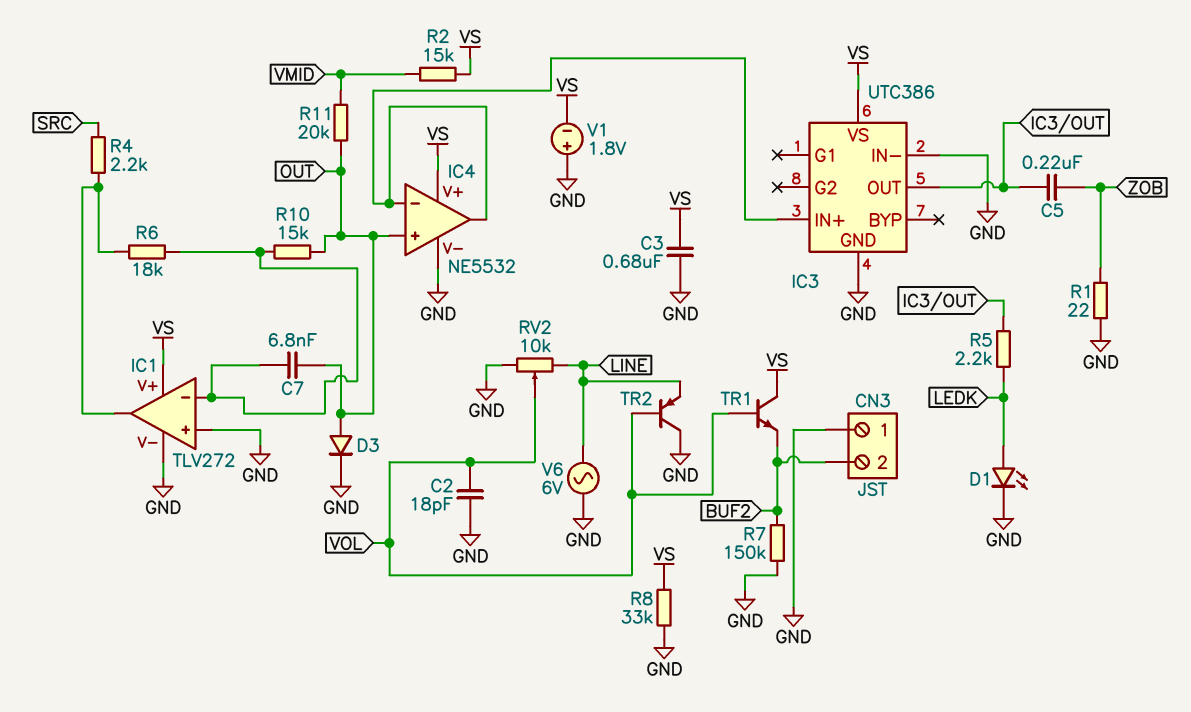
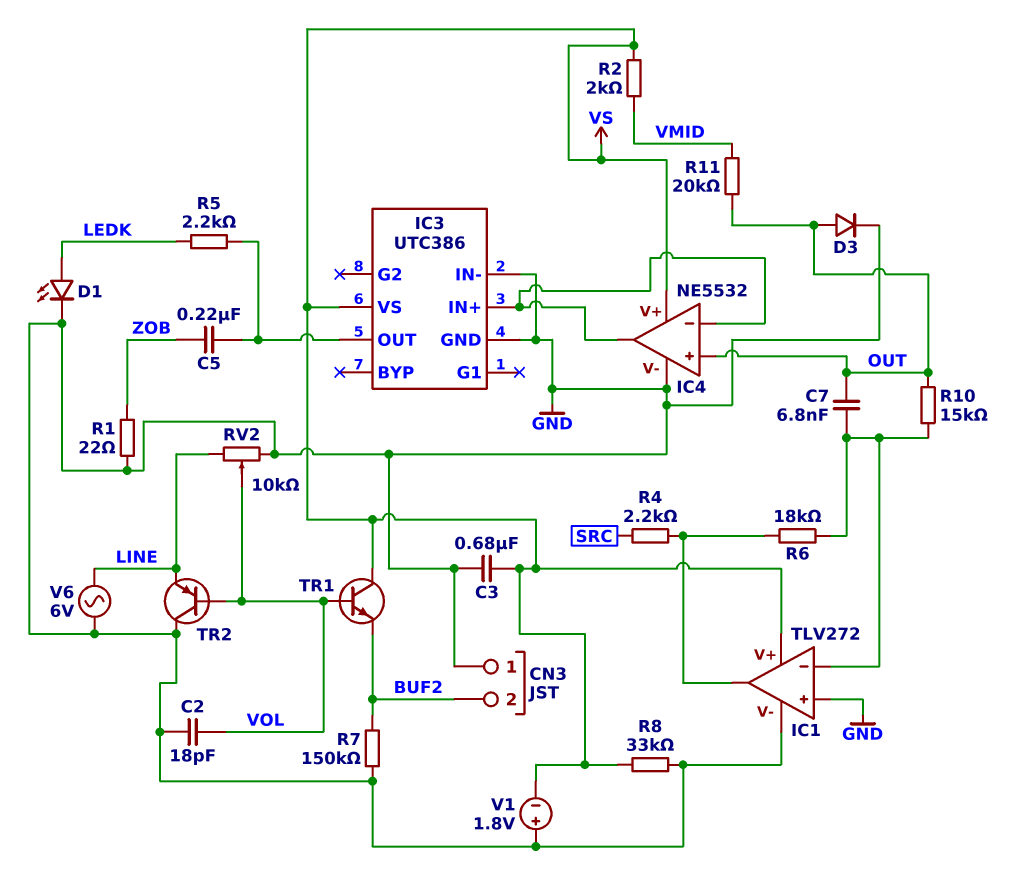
R2: 15k (VMID, VS) -> 2k (VMID, VS)

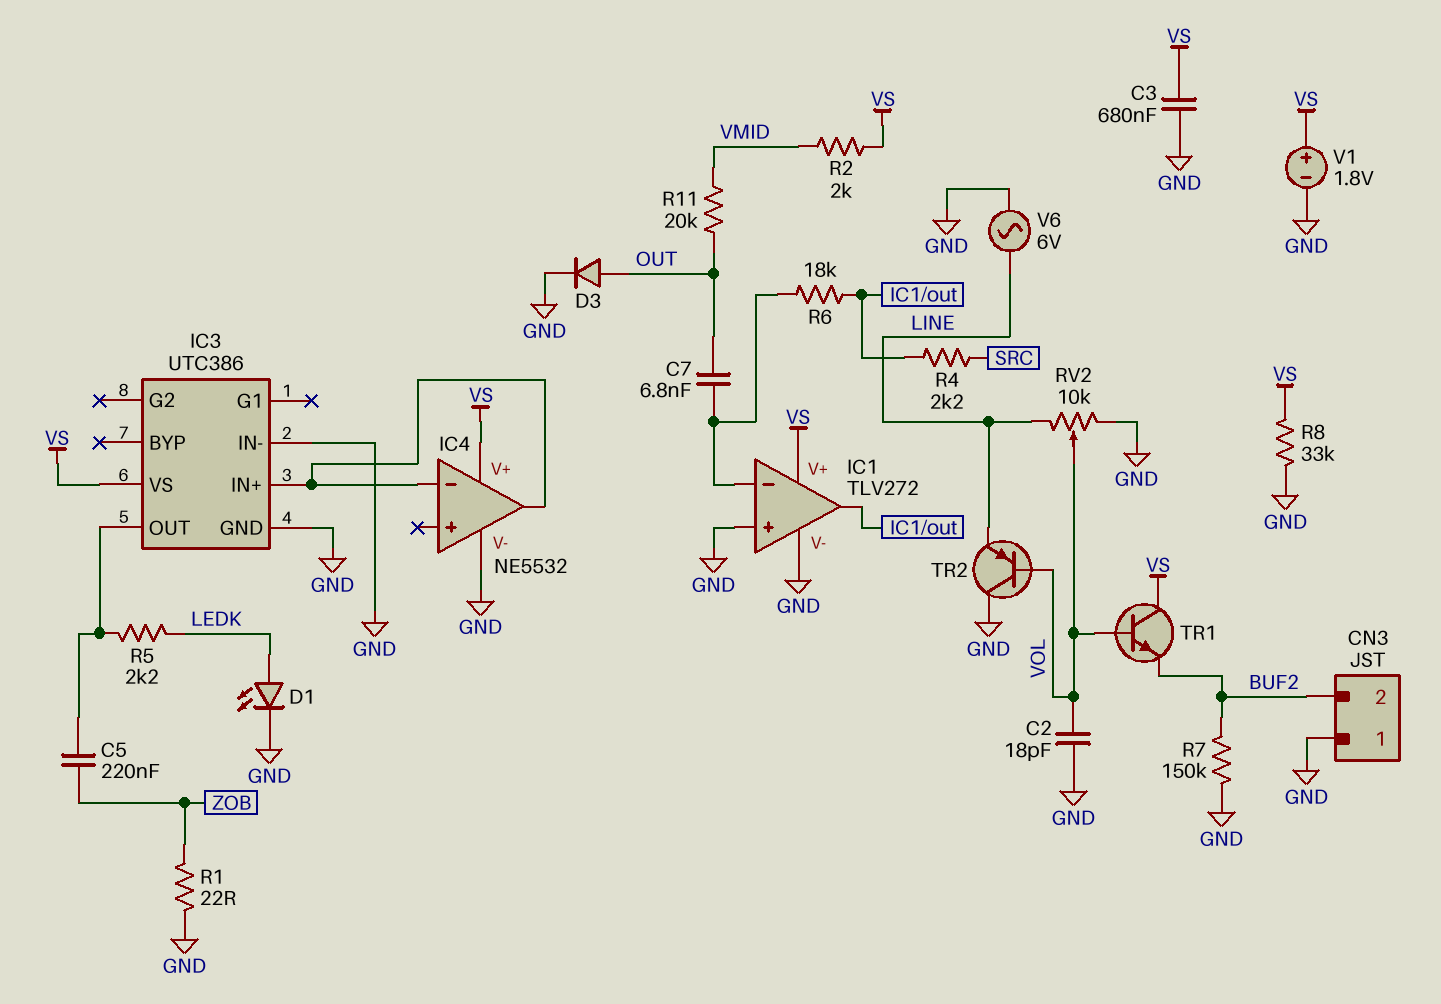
IC4 pin in+: OUT -> none
R10: 15k (IC1/in-, OUT) -> none
V1: 1.8V (plus GND, minus VS) -> 1.8V (plus VS, minus GND)

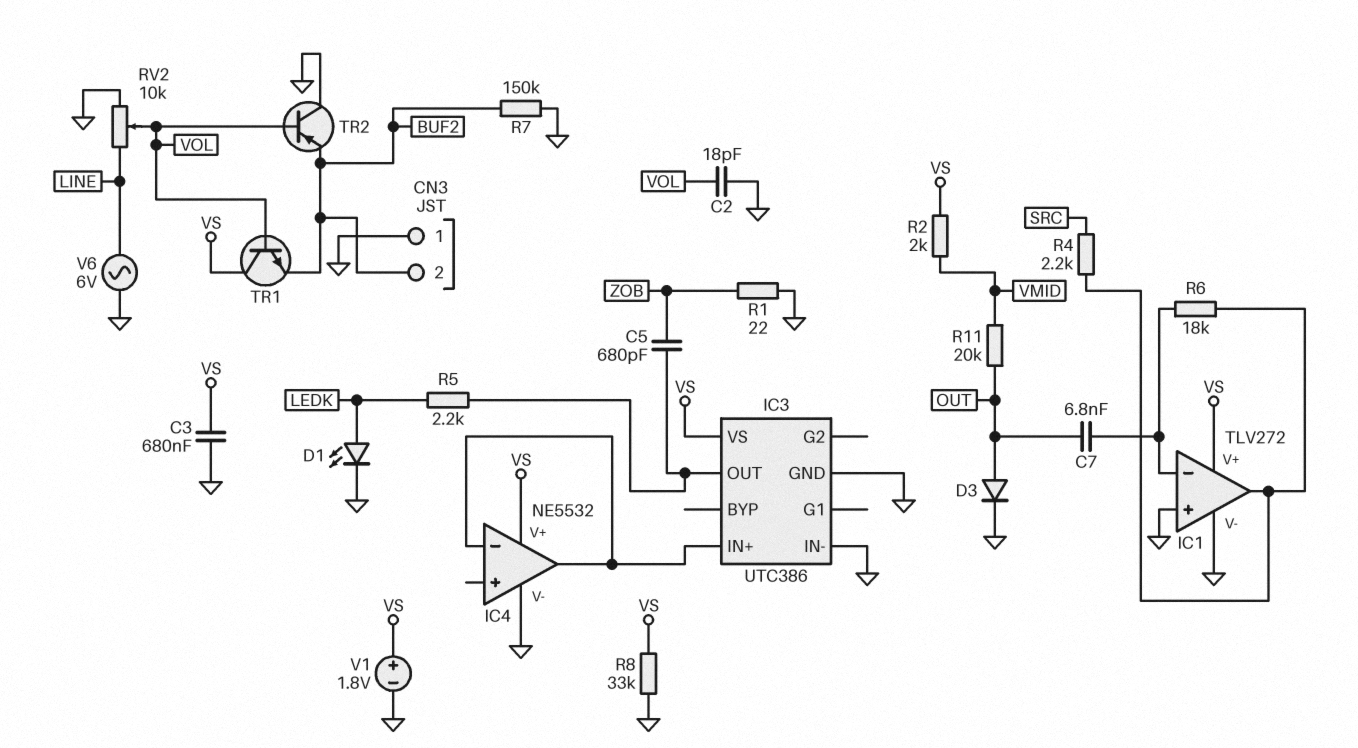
C5: 220nF (IC3/OUT, ZOB) -> 680pF (IC3/OUT, ZOB)
TR2: PNP (B VOL, C GND, E LINE) -> PNP (B VOL, C GND, E BUF2)

